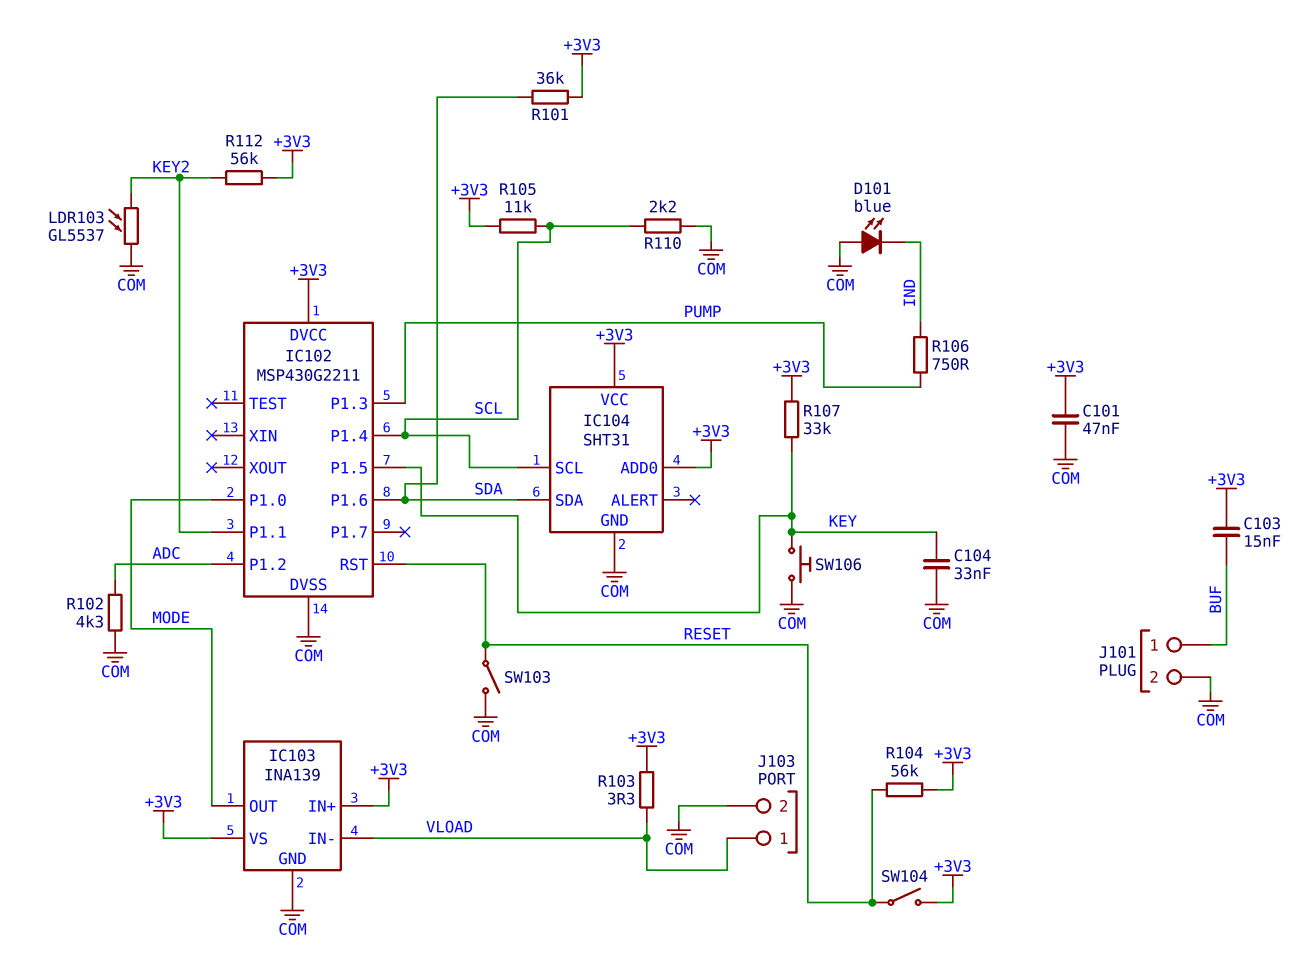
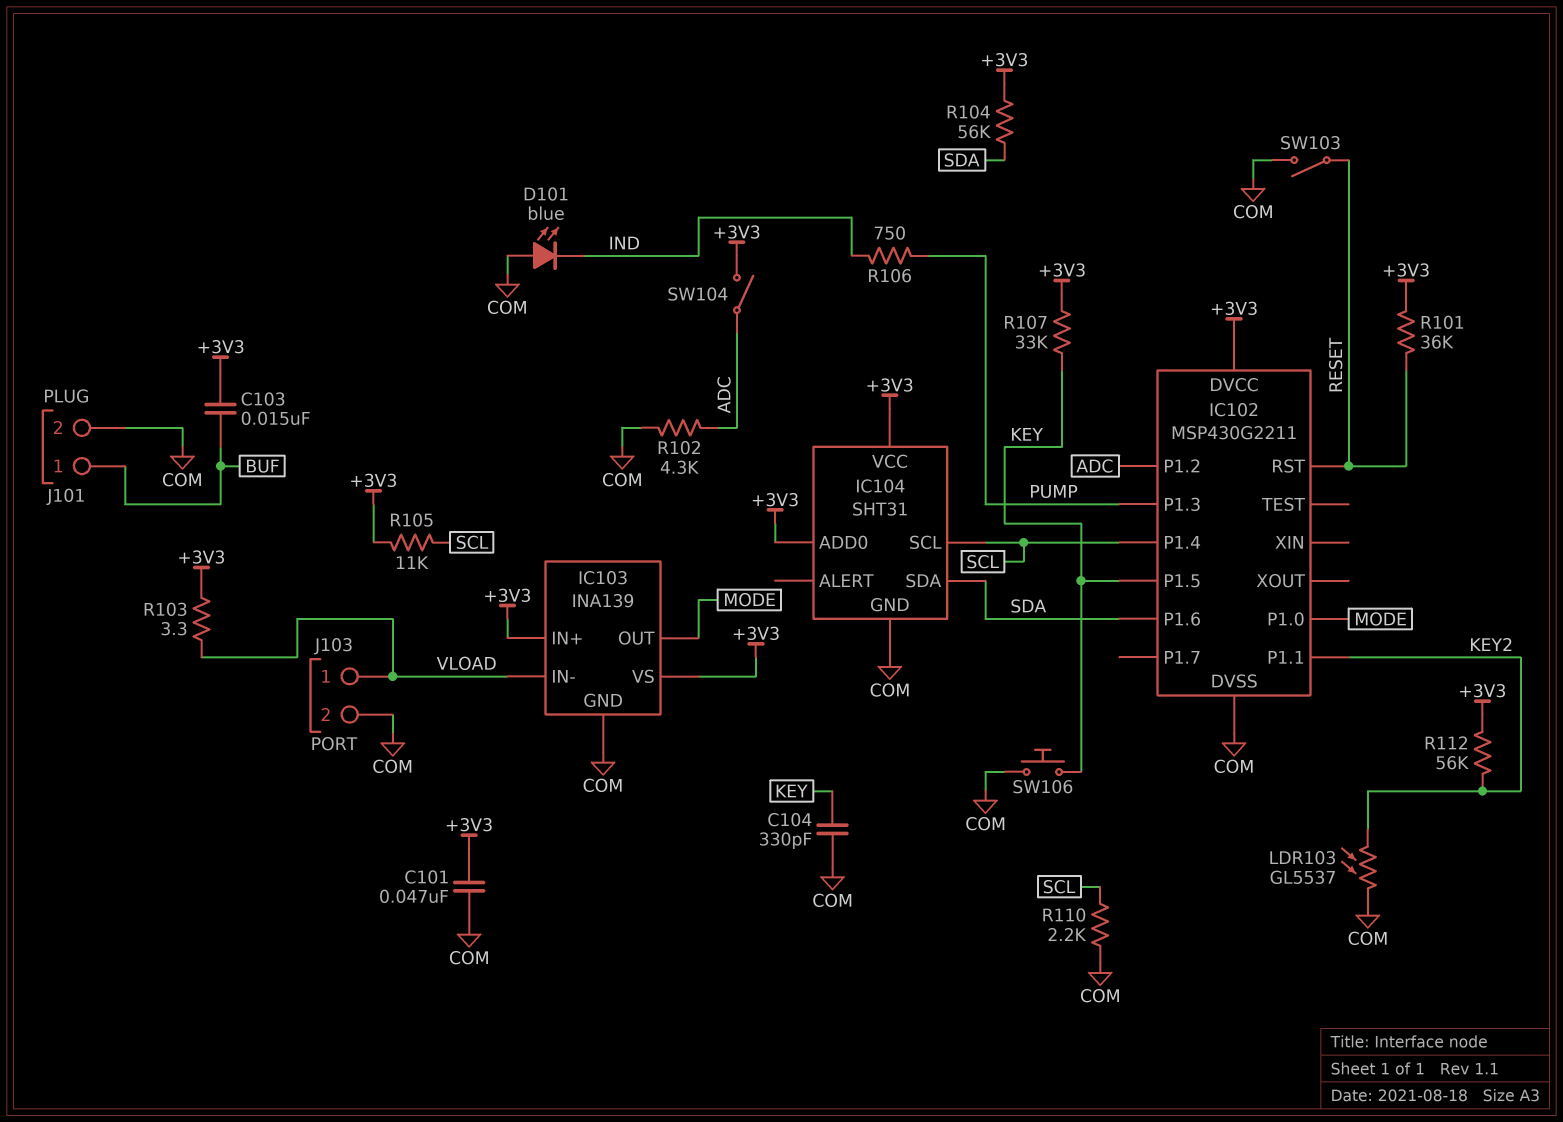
C104: 33nF (COM, KEY) -> 330pF (COM, KEY)
R101: 36k (+3V3, SDA) -> 36k (+3V3, RESET)
R104: 56k (+3V3, RESET) -> 56k (+3V3, SDA)
SW104: switch (+3V3, RESET) -> switch (+3V3, ADC)

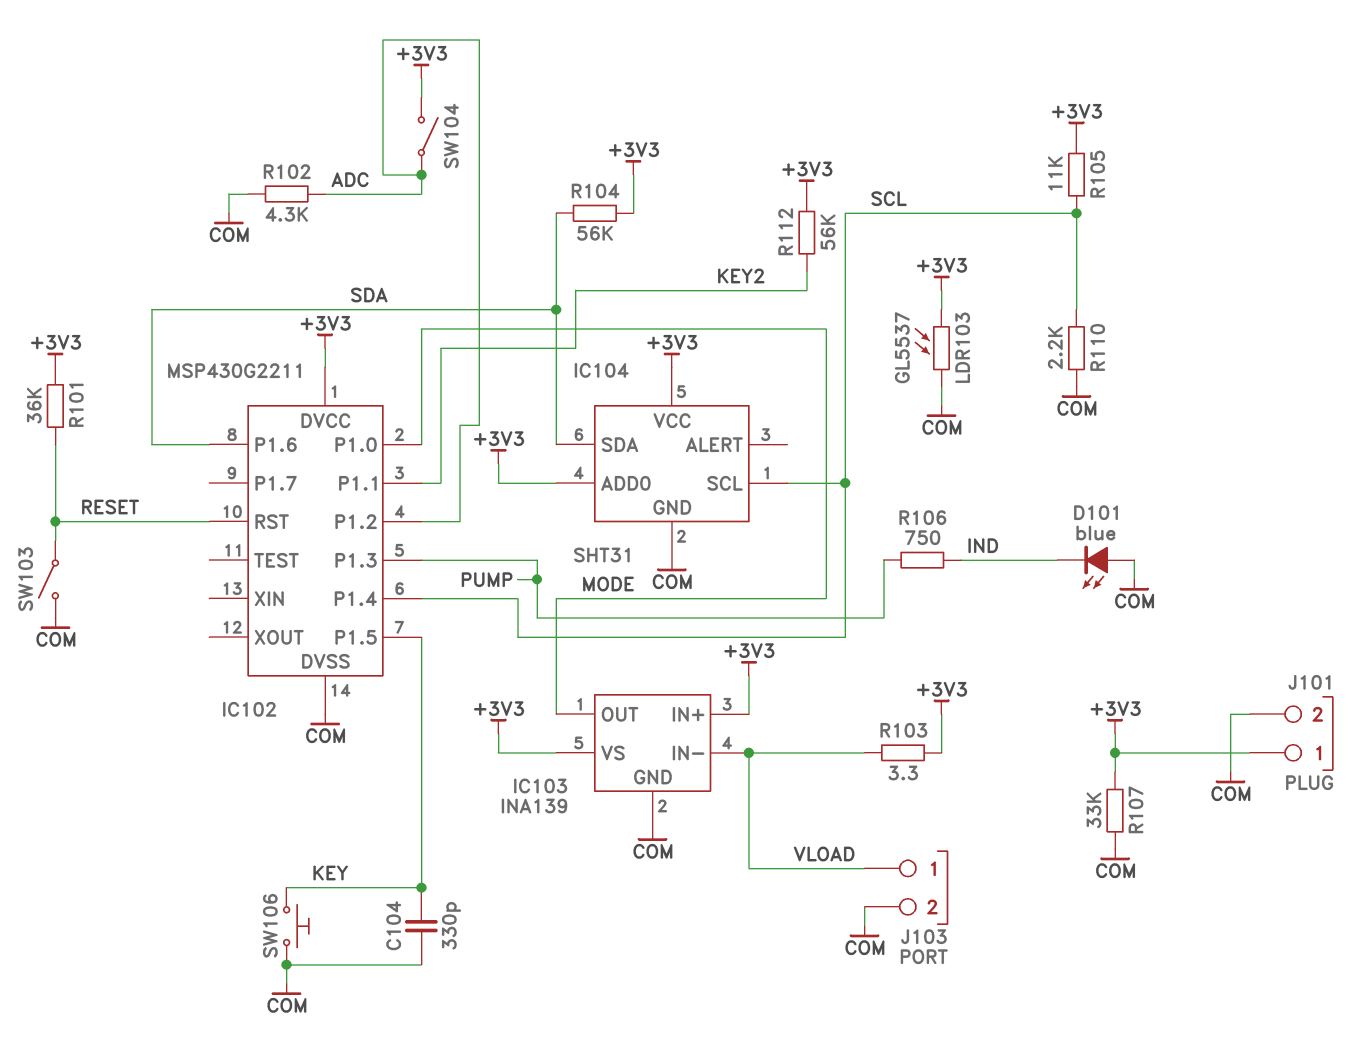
C101: 47nF (+3V3, COM) -> none
C103: 15nF (+3V3, BUF) -> none
J101 pin 1: BUF -> +3V3
LDR103: GL5537 (COM, KEY2) -> GL5537 (+3V3, COM)
R107: 33k (+3V3, KEY) -> 33k (+3V3, COM)

